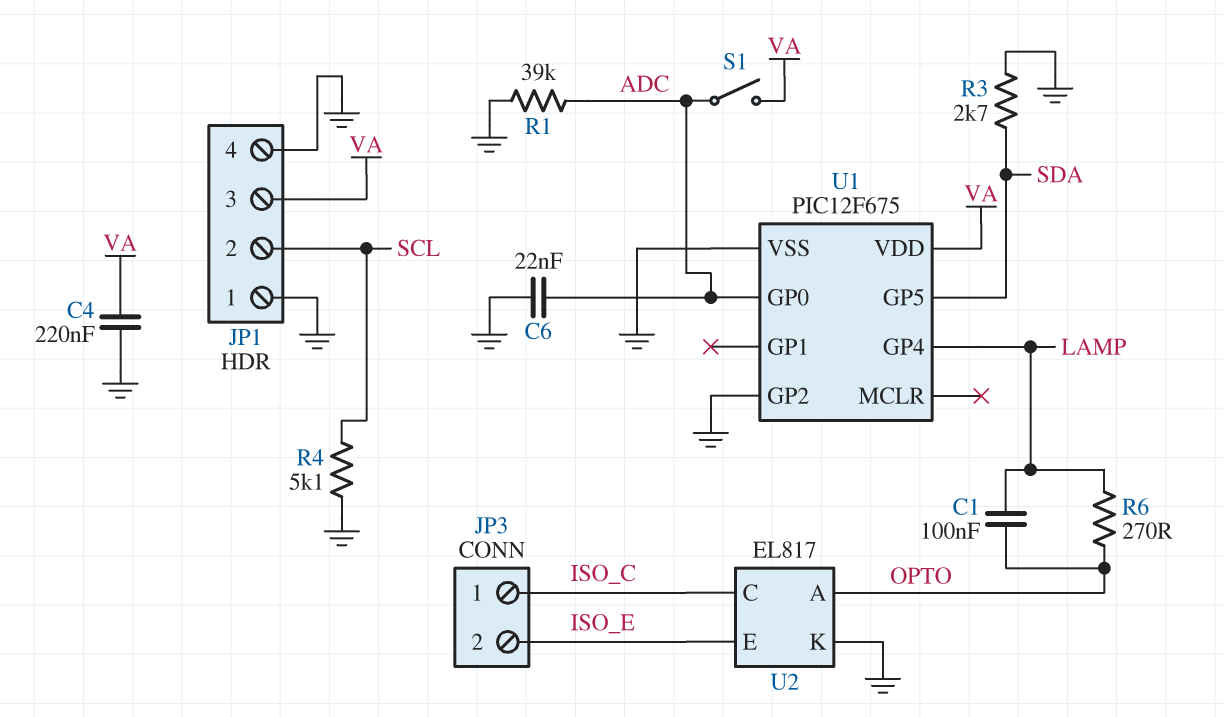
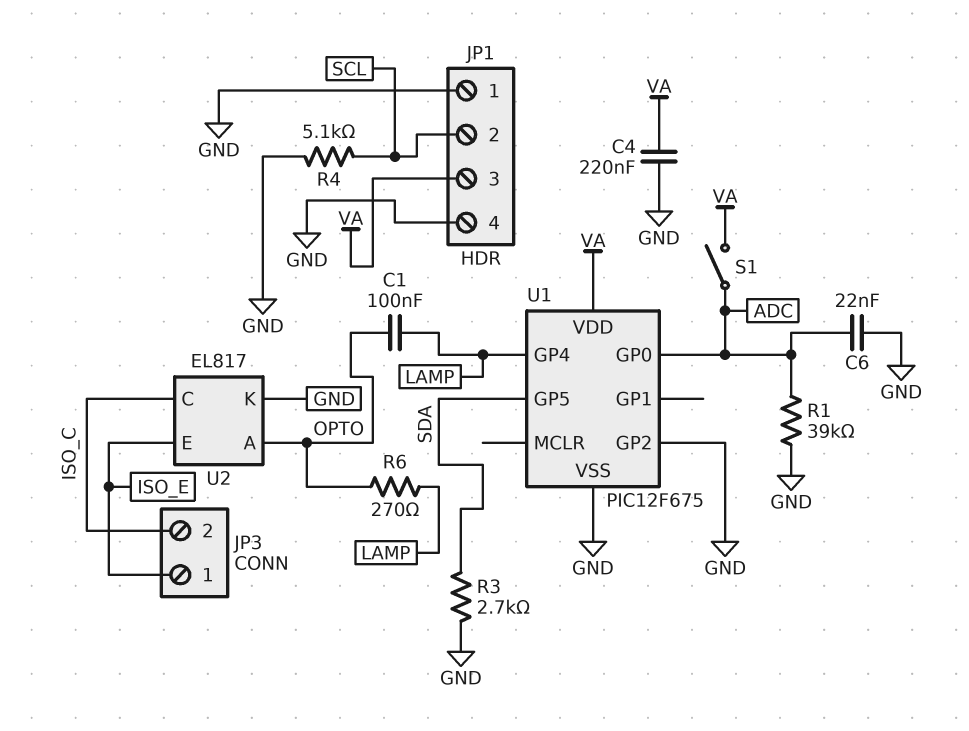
JP3 pin 1: ISO_C -> ISO_E
JP3 pin 2: ISO_E -> ISO_C

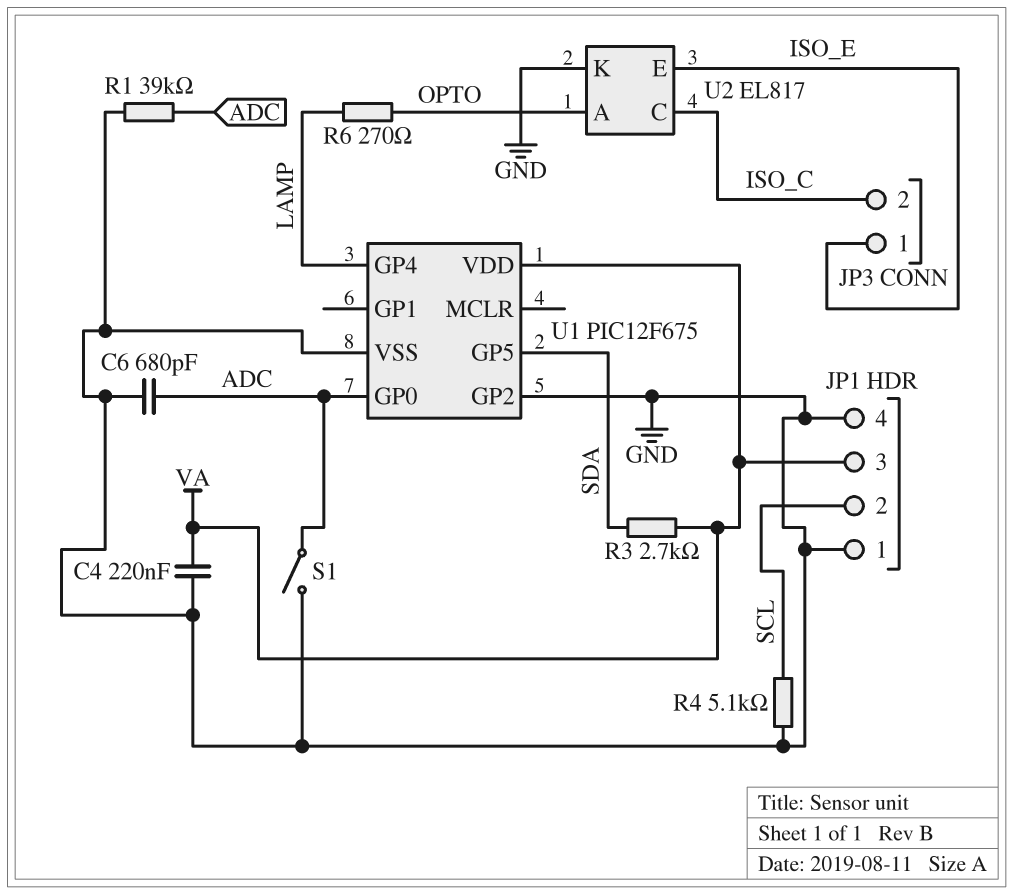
C1: 100nF (LAMP, OPTO) -> none
C6: 22nF (ADC, GND) -> 680pF (ADC, GND)
R3: 2.7k (GND, SDA) -> 2.7k (SDA, VA)
S1: switch (ADC, VA) -> switch (ADC, GND)

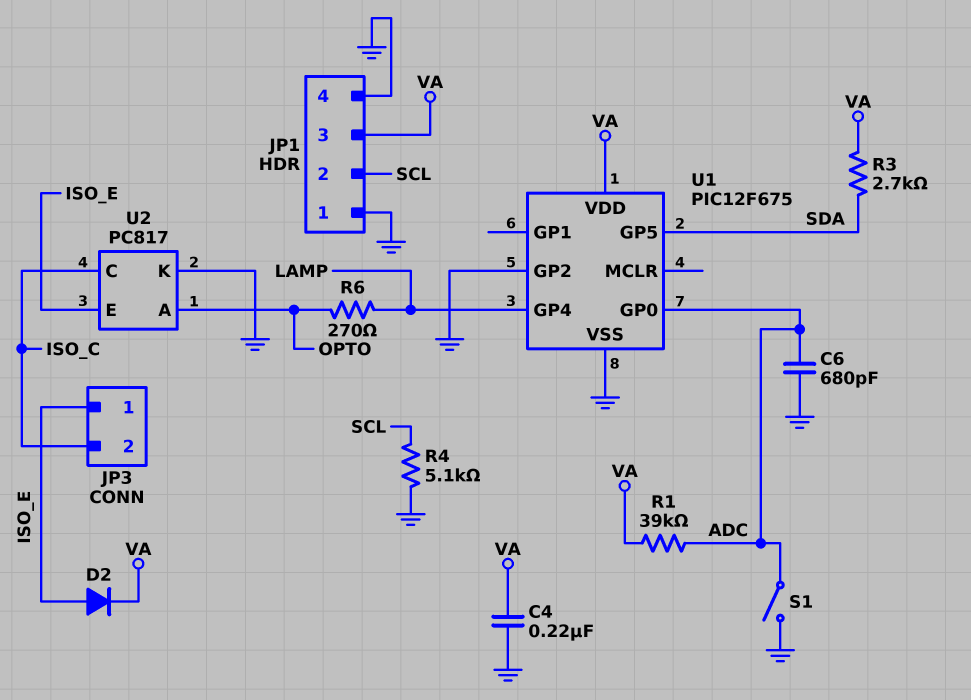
D2: none -> diode (A ISO_E, K VA)
R1: 39k (ADC, GND) -> 39k (ADC, VA)
U2: EL817 -> PC817

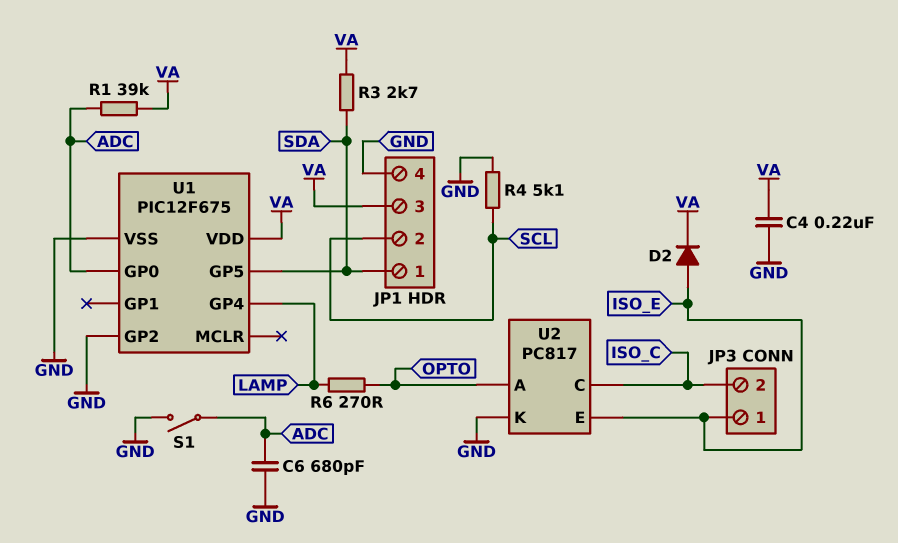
JP1 pin 1: GND -> SDA

